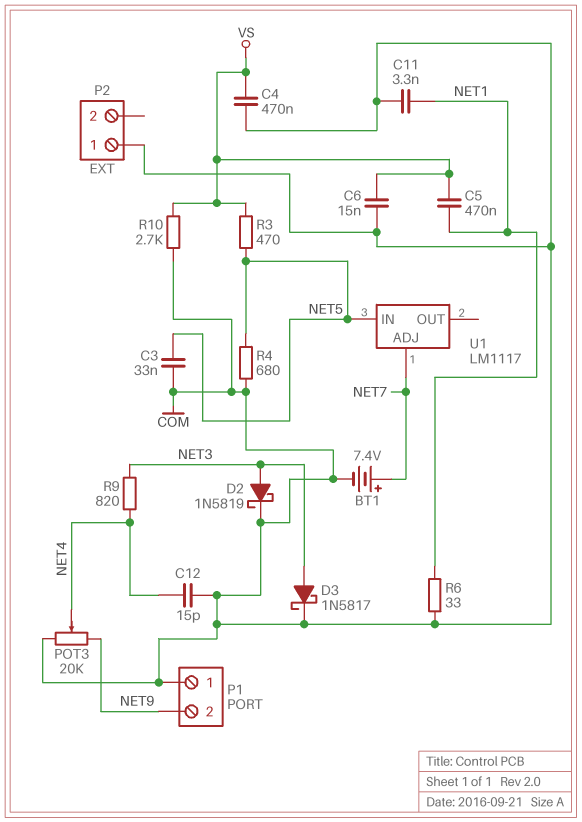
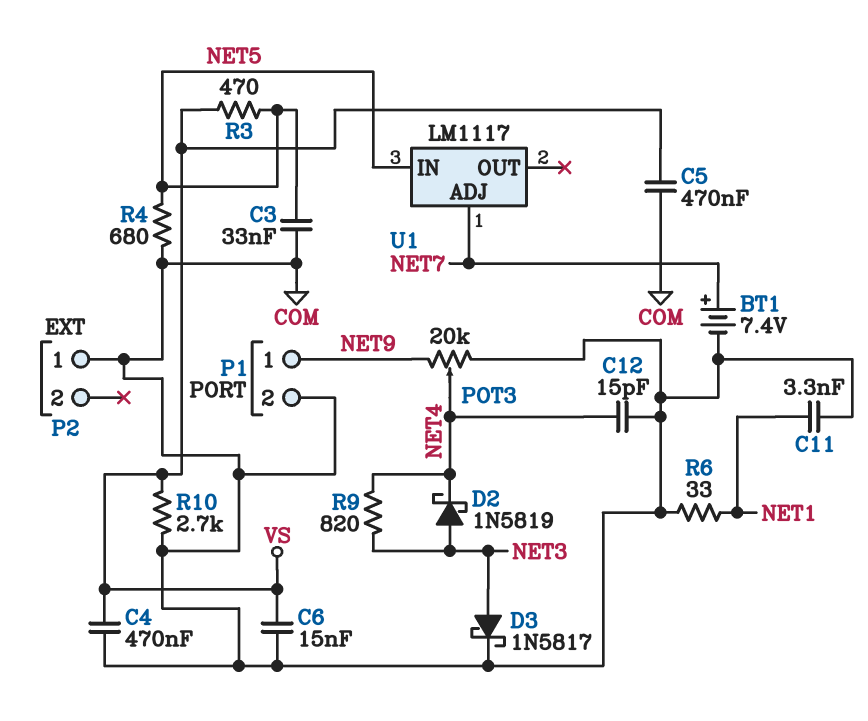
C5: 470nF (NET1, VS) -> 470nF (COM, VS)
D2: schottky 1N5819 (A NET3, K COM) -> schottky 1N5819 (A NET3, K NET4)
P1 pin 1: COM -> NET9
P1 pin 2: NET9 -> COM

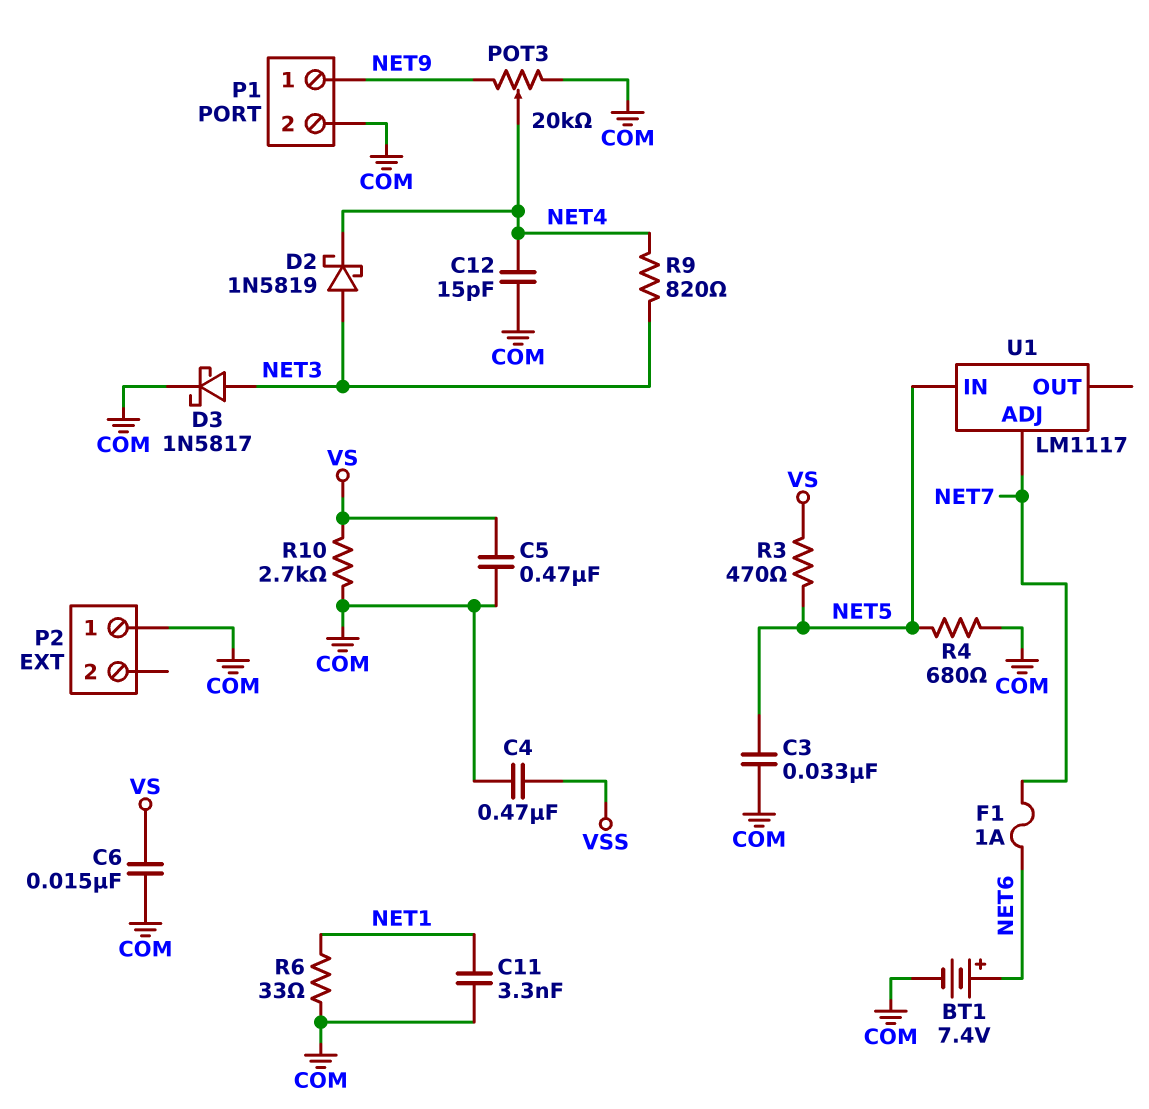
BT1: 7.4V (plus NET7, minus COM) -> 7.4V (plus NET6, minus COM)
C4: 470nF (COM, VS) -> 470nF (COM, VSS)
F1: none -> 1A (NET6, NET7)

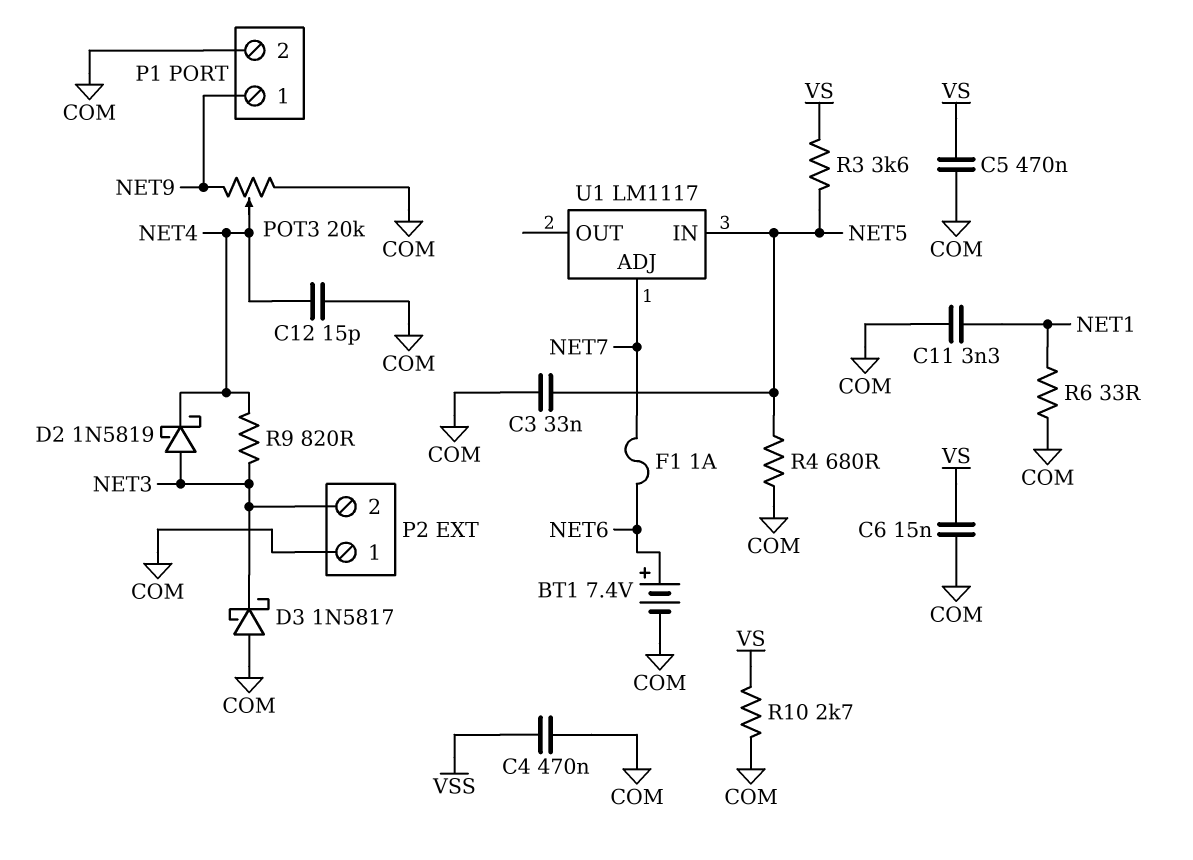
D3: schottky 1N5817 (A NET3, K COM) -> schottky 1N5817 (A COM, K NET3)
P2 pin 2: none -> NET3
R3: 470 (NET5, VS) -> 3.6k (NET5, VS)

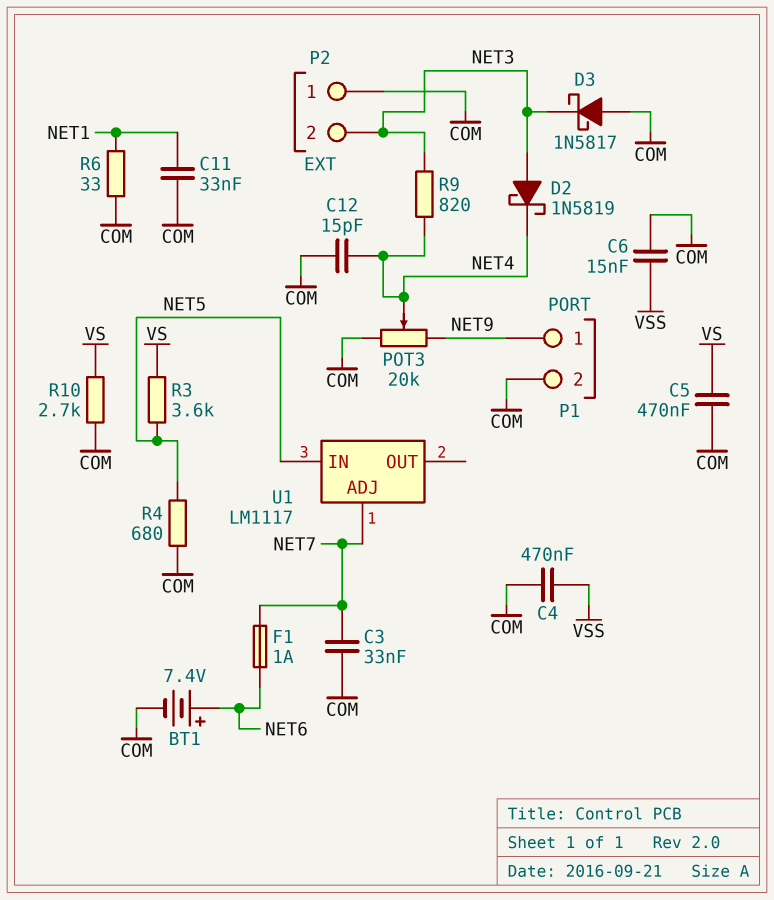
C3: 33nF (COM, NET5) -> 33nF (COM, NET7)
C6: 15nF (COM, VS) -> 15nF (COM, VSS)
C11: 3.3nF (COM, NET1) -> 33nF (COM, NET1)

